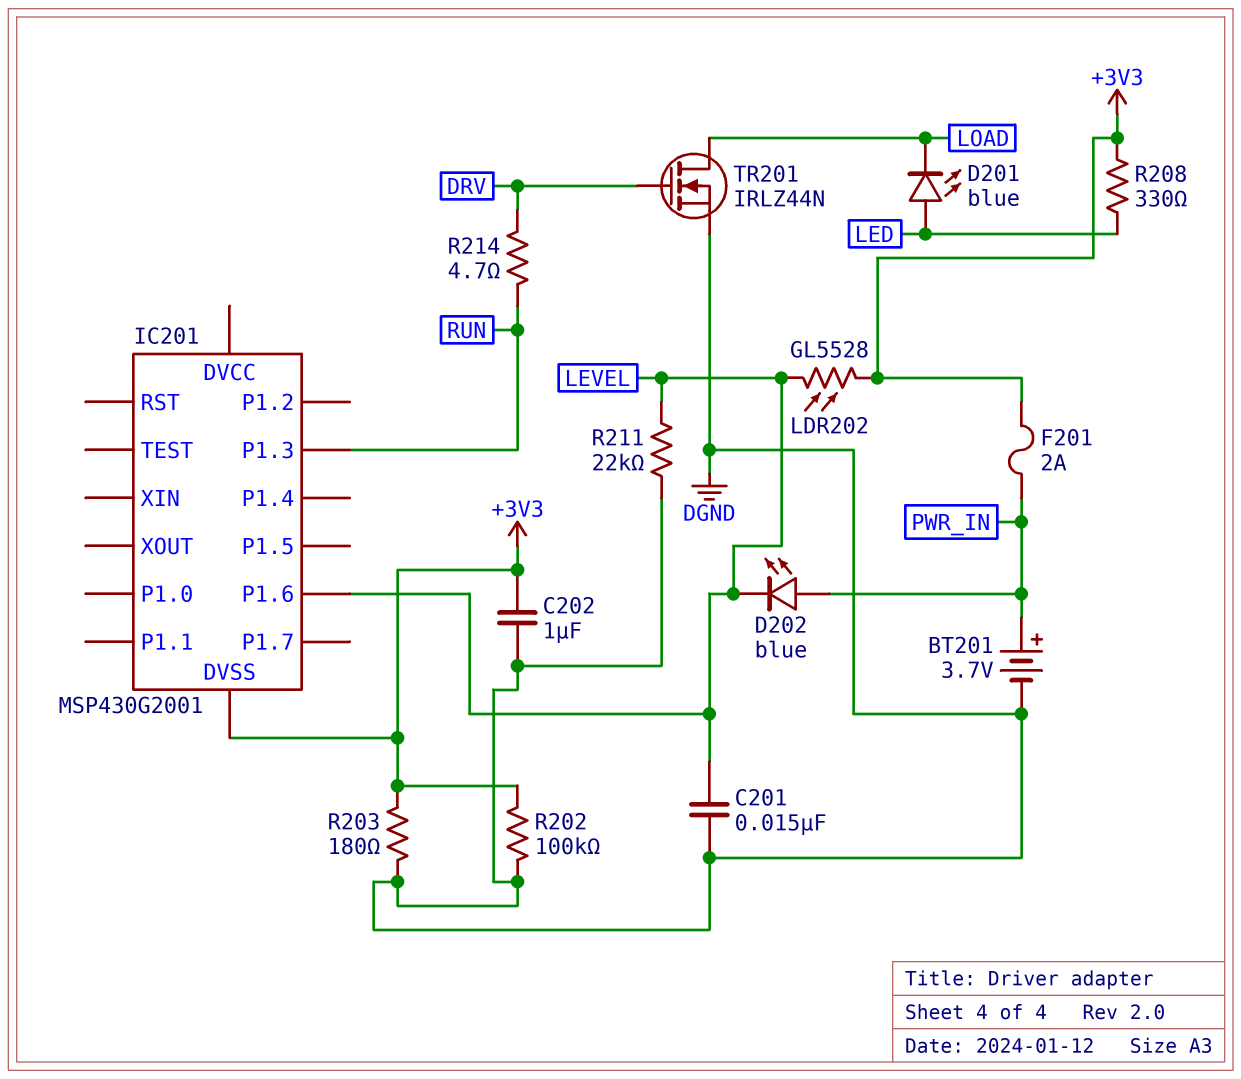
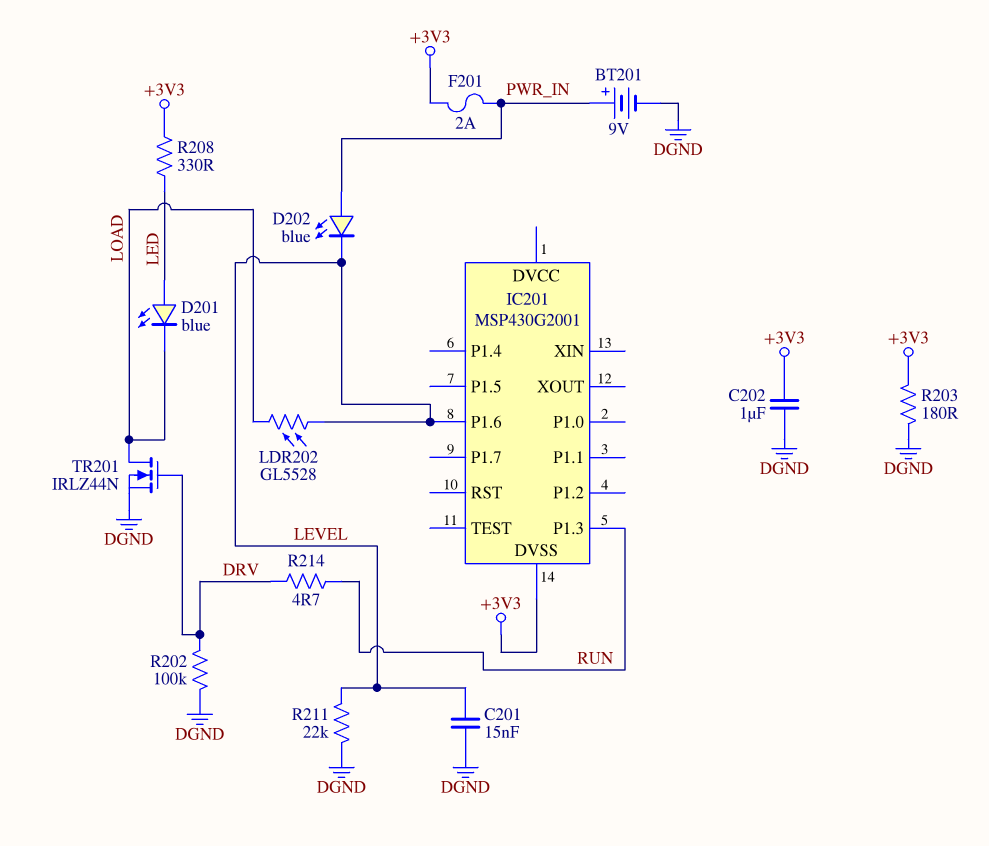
BT201: 3.7V (plus PWR_IN, minus DGND) -> 9V (plus PWR_IN, minus DGND)
LDR202: GL5528 (+3V3, LEVEL) -> GL5528 (LEVEL, LOAD)
R202: 100k (+3V3, DGND) -> 100k (DGND, DRV)

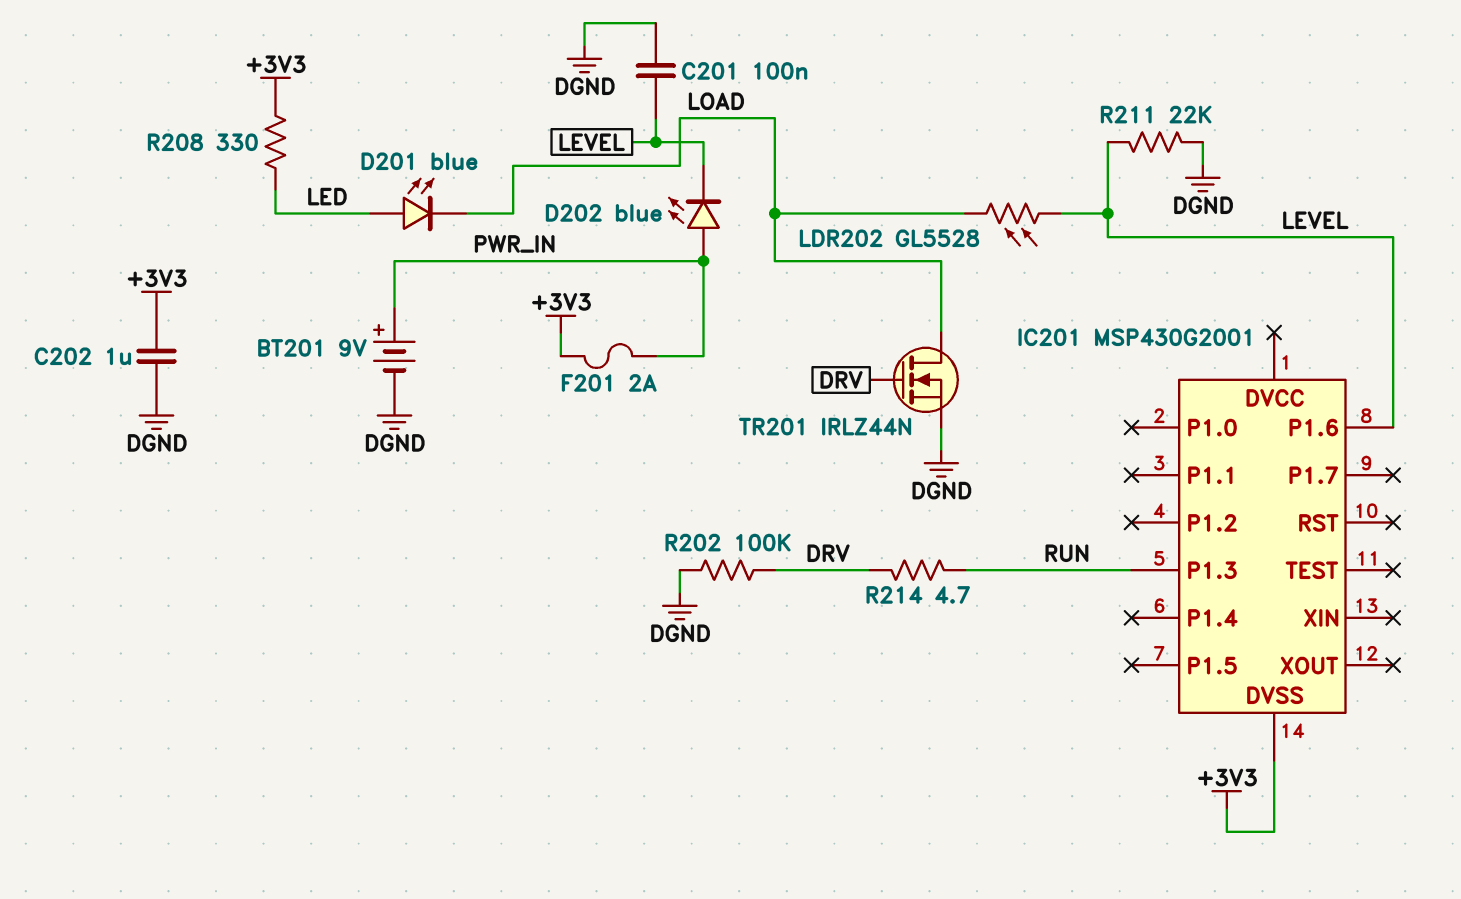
C201: 15nF (DGND, LEVEL) -> 100nF (DGND, LEVEL)
R203: 180 (+3V3, DGND) -> none

